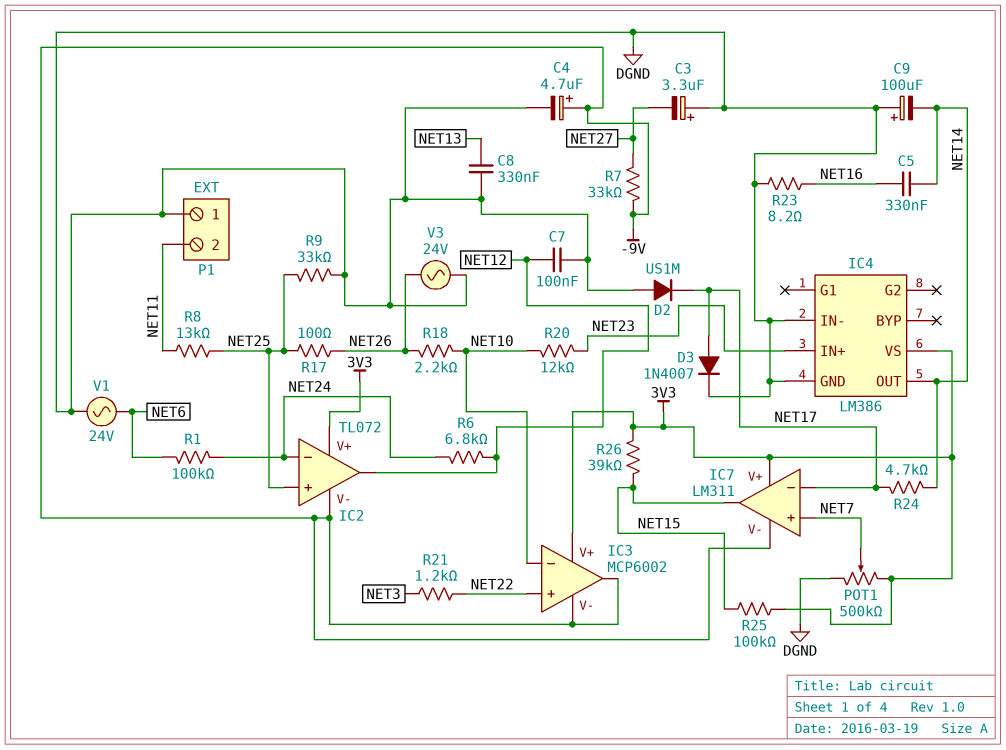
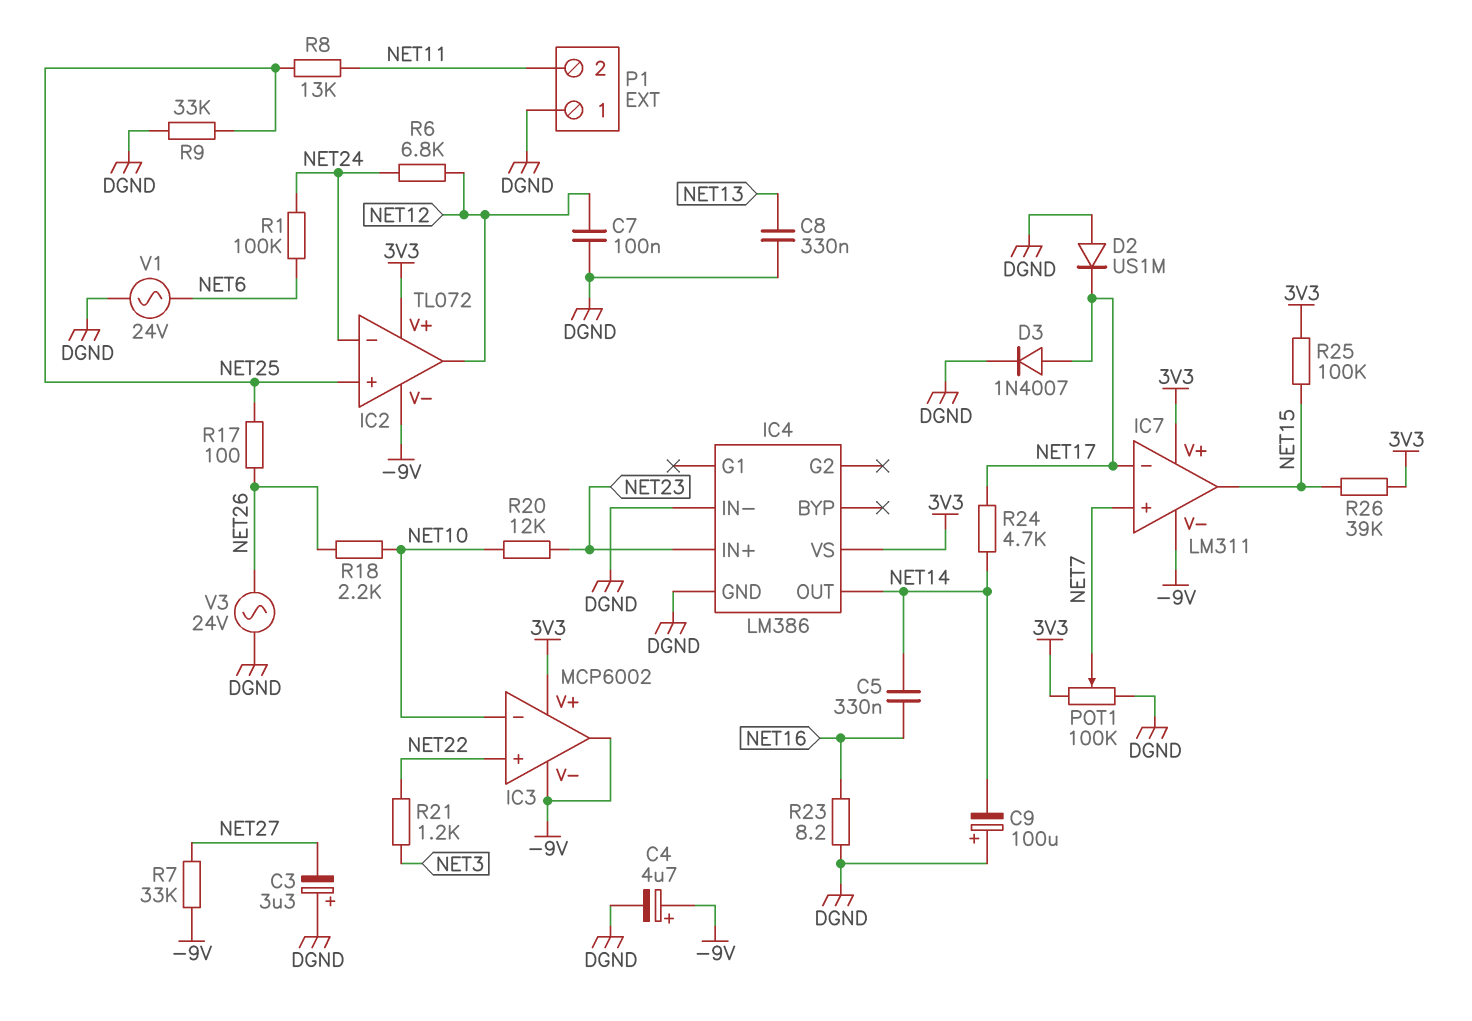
POT1: 500k (3V3, DGND, wiper NET7) -> 100k (3V3, DGND, wiper NET7)

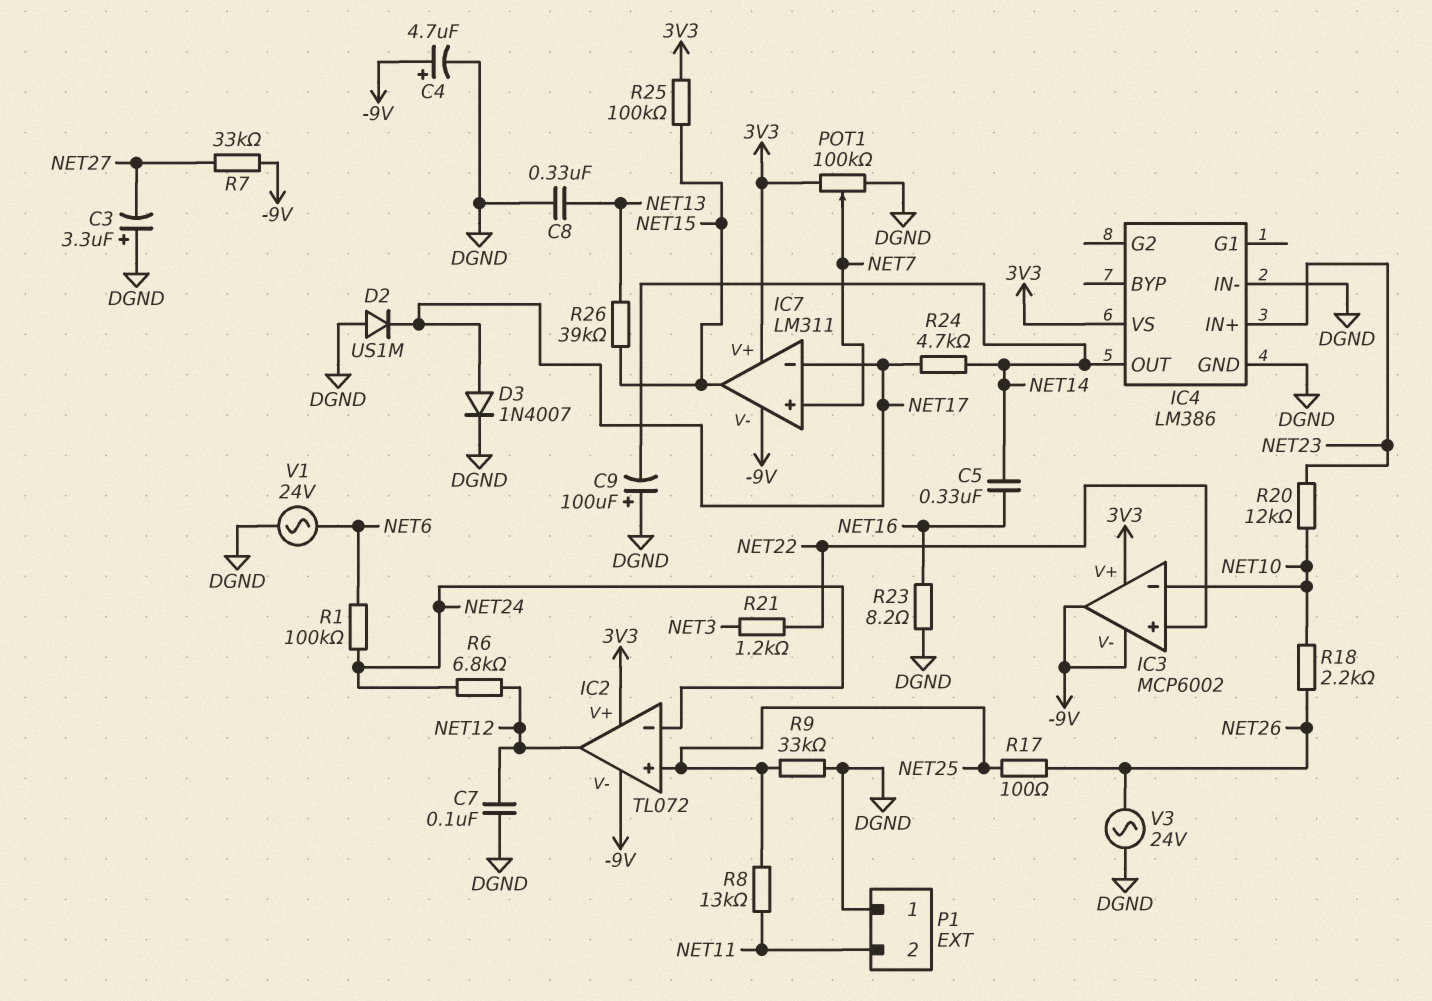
R26: 39k (3V3, NET15) -> 39k (NET13, NET15)

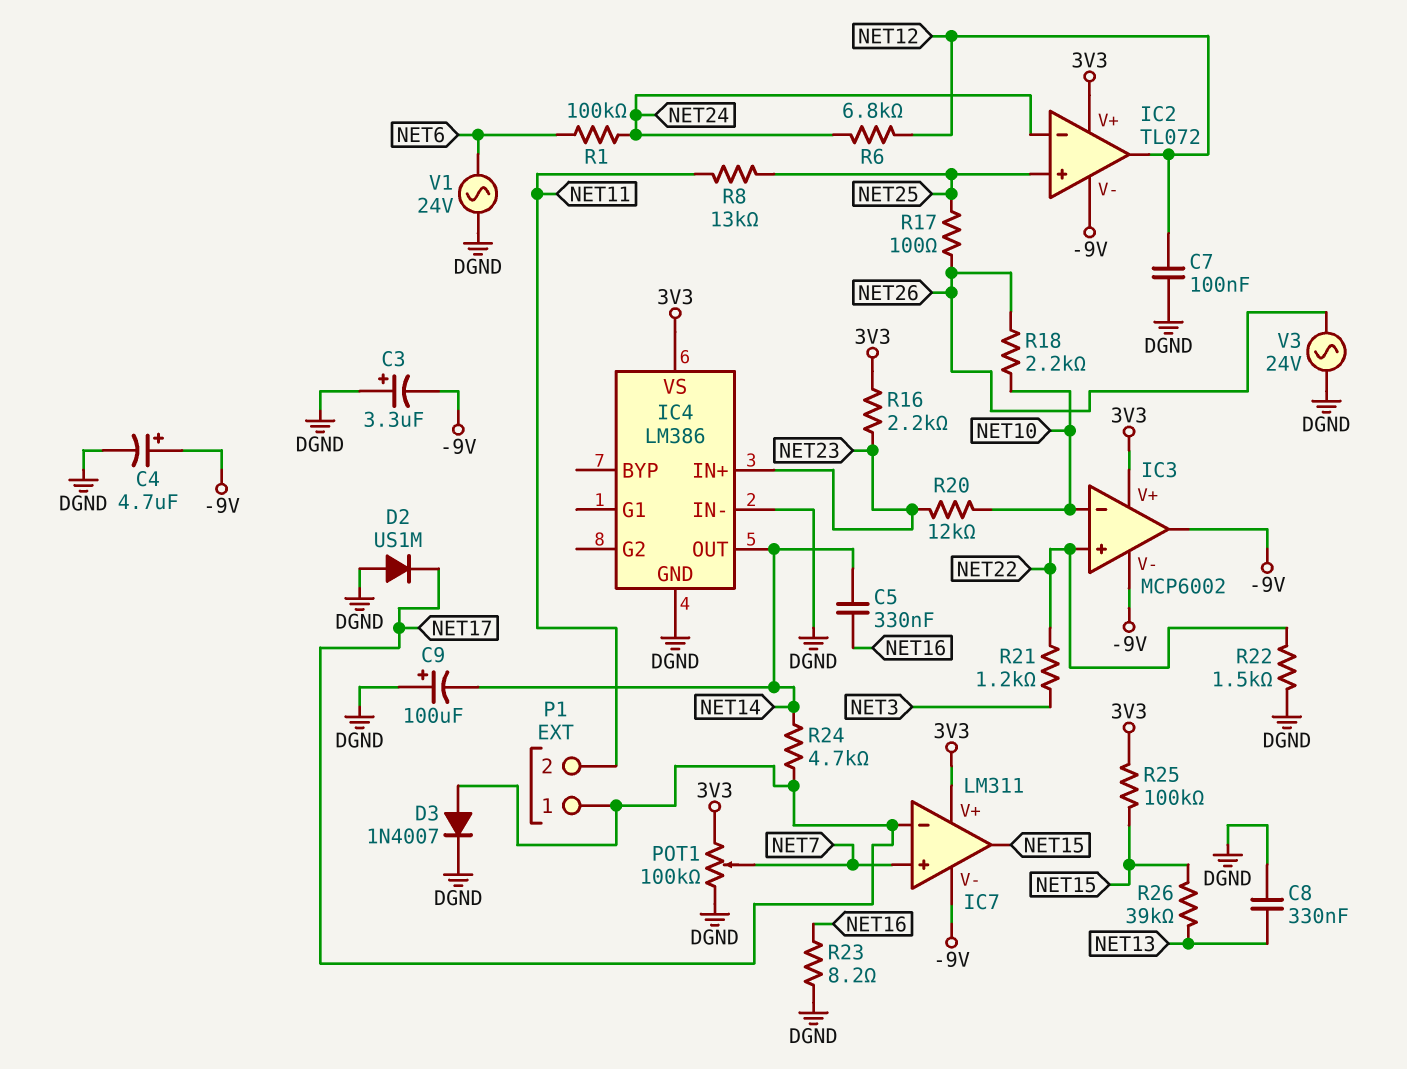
C3: 3.3uF (plus DGND, minus NET27) -> 3.3uF (plus DGND, minus -9V)
P1 pin 1: DGND -> NET17
R7: 33k (-9V, NET27) -> none
R9: 33k (DGND, NET25) -> none
R16: none -> 2.2k (3V3, NET23)
R22: none -> 1.5k (DGND, NET22)

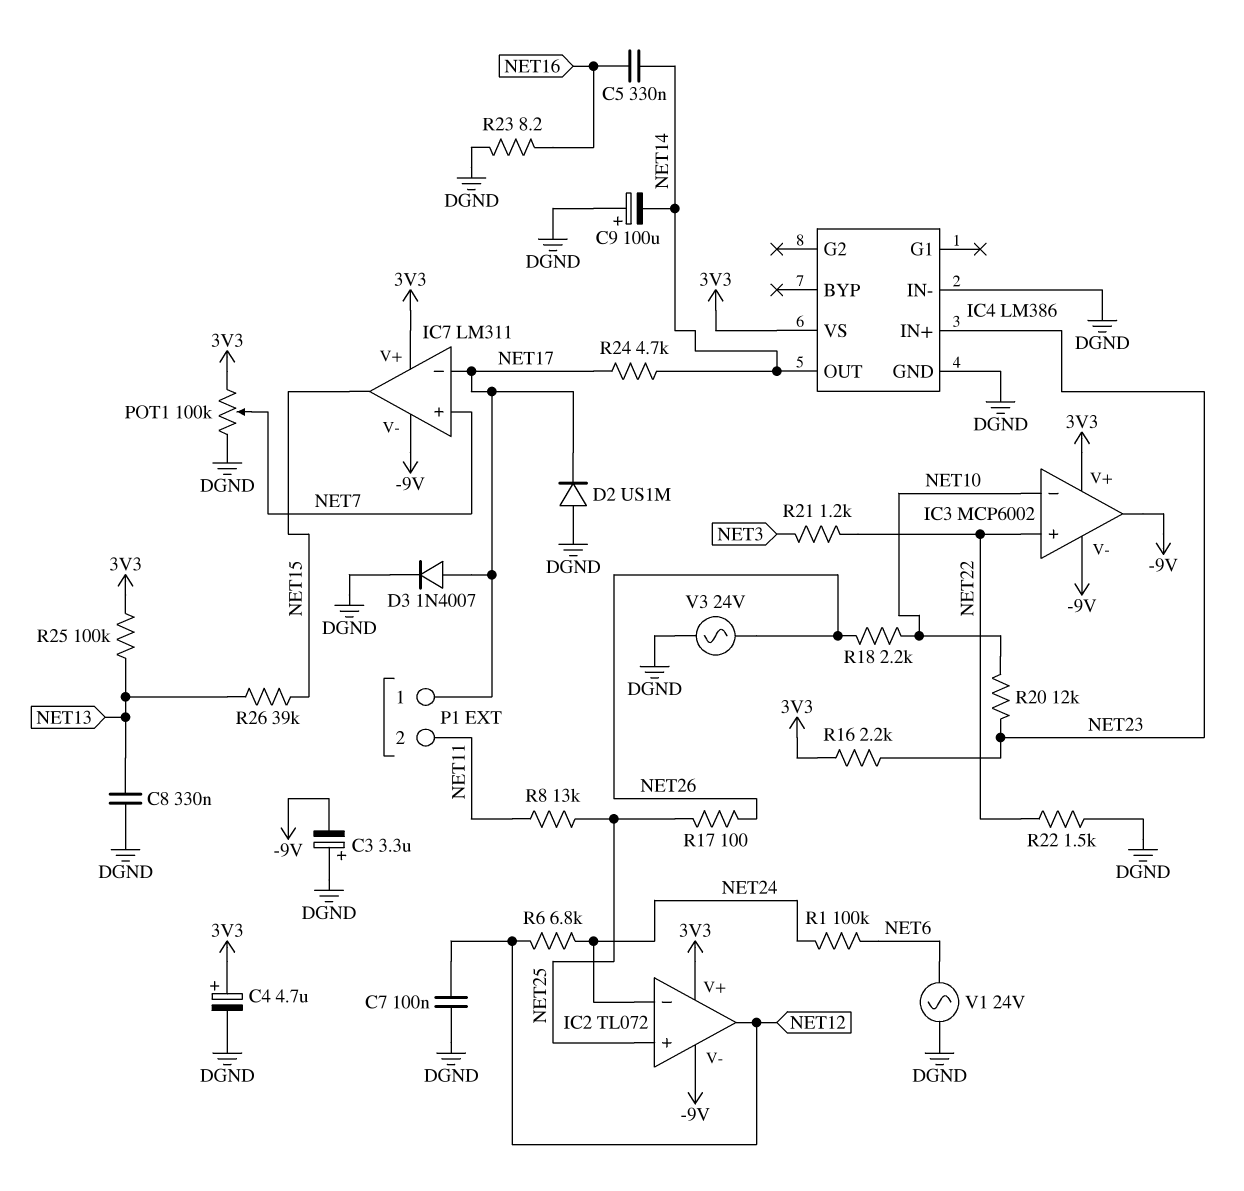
C4: 4.7uF (plus -9V, minus DGND) -> 4.7uF (plus 3V3, minus DGND)
R25: 100k (3V3, NET15) -> 100k (3V3, NET13)

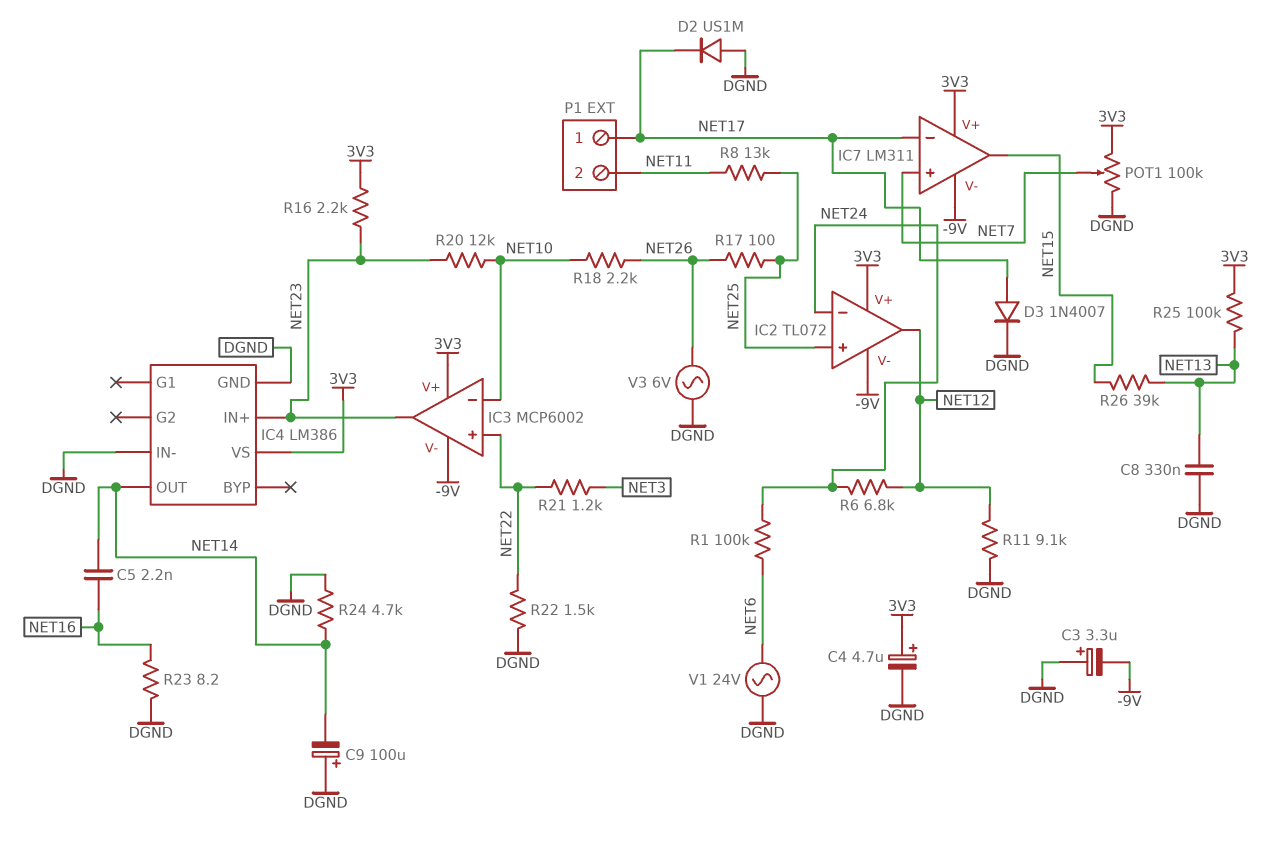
C5: 330nF (NET14, NET16) -> 2.2nF (NET14, NET16)
C7: 100nF (DGND, NET12) -> none
IC3 pin out: -9V -> NET23
R11: none -> 9.1k (DGND, NET12)
R24: 4.7k (NET14, NET17) -> 4.7k (DGND, NET14)
V3: AC 24V (DGND, NET26) -> AC 6V (DGND, NET26)

